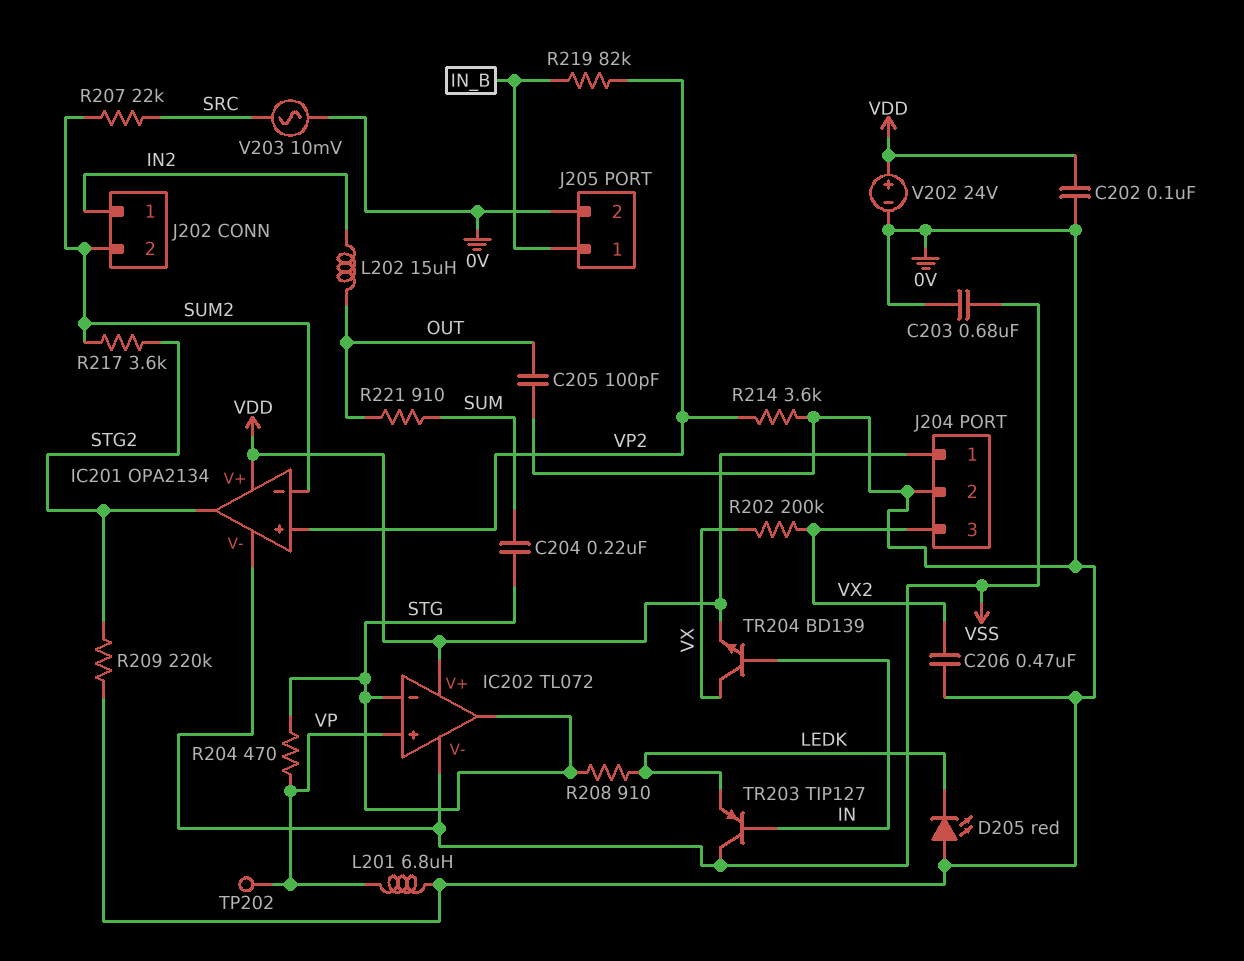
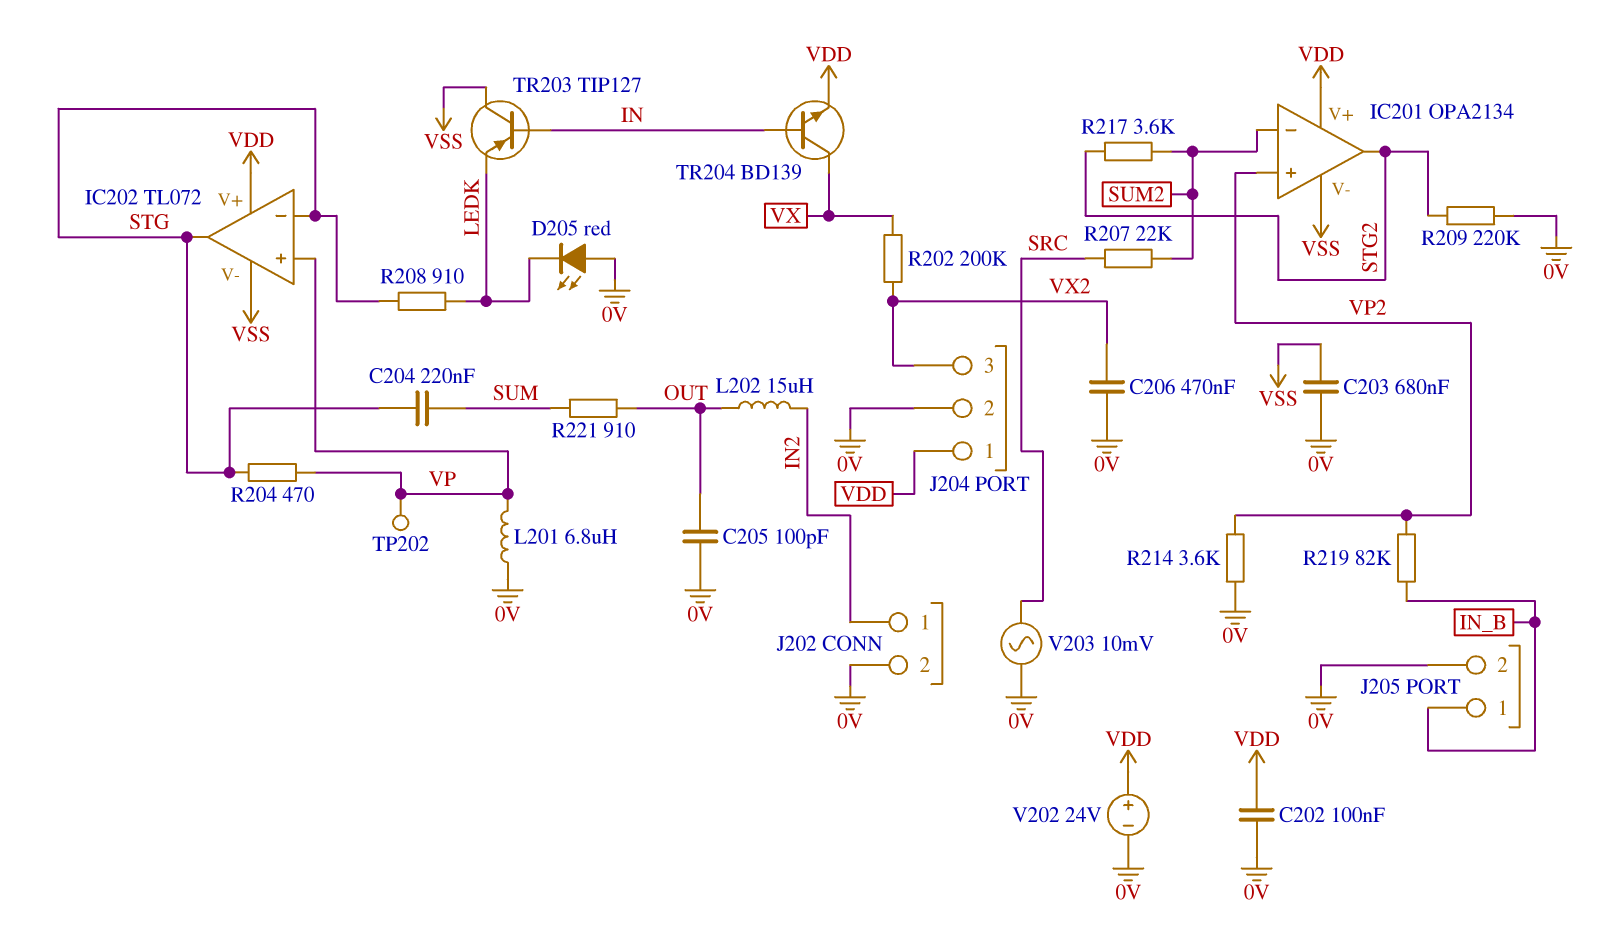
J202 pin 2: SUM2 -> 0V

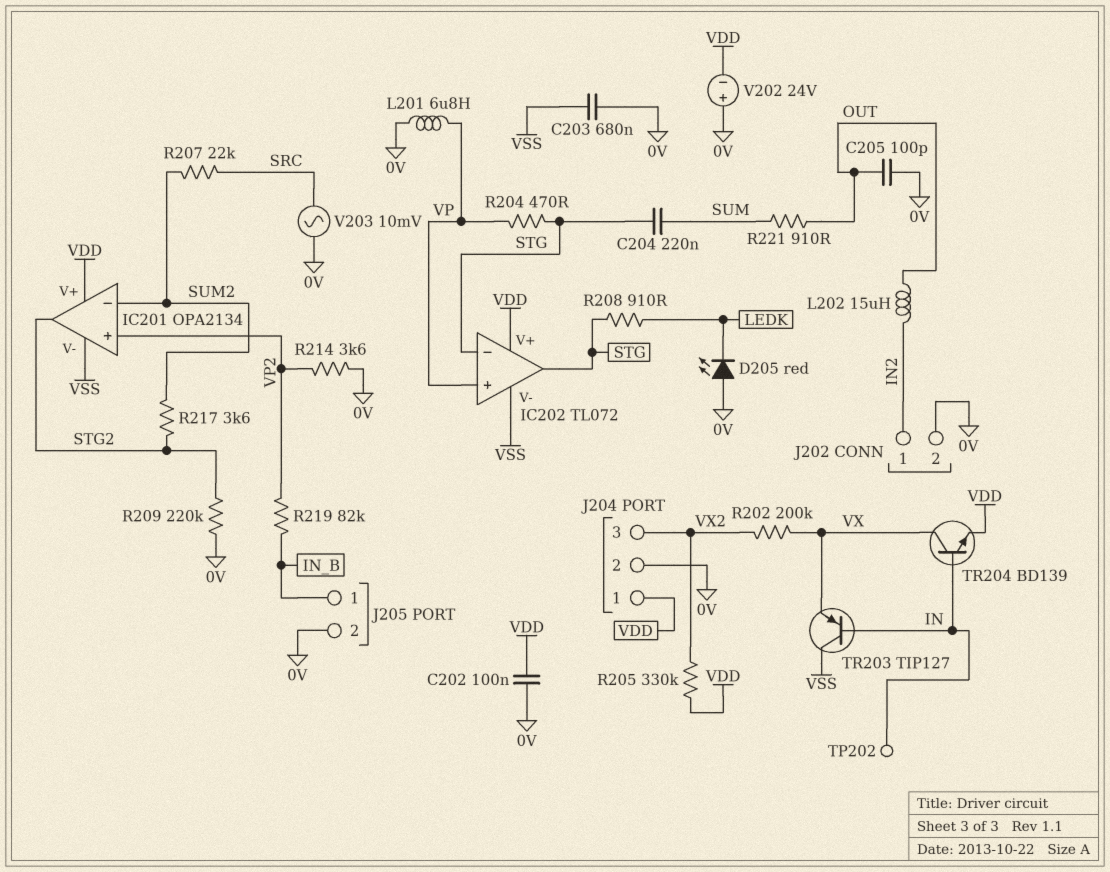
C206: 470nF (0V, VX2) -> none
R205: none -> 330k (VDD, VX2)
TP202: test point (VP) -> test point (IN)
TR203: PNP TIP127 (B IN, C VSS, E LEDK) -> PNP TIP127 (B IN, C VSS, E VX)
V202: 24V (plus VDD, minus 0V) -> 24V (plus 0V, minus VDD)

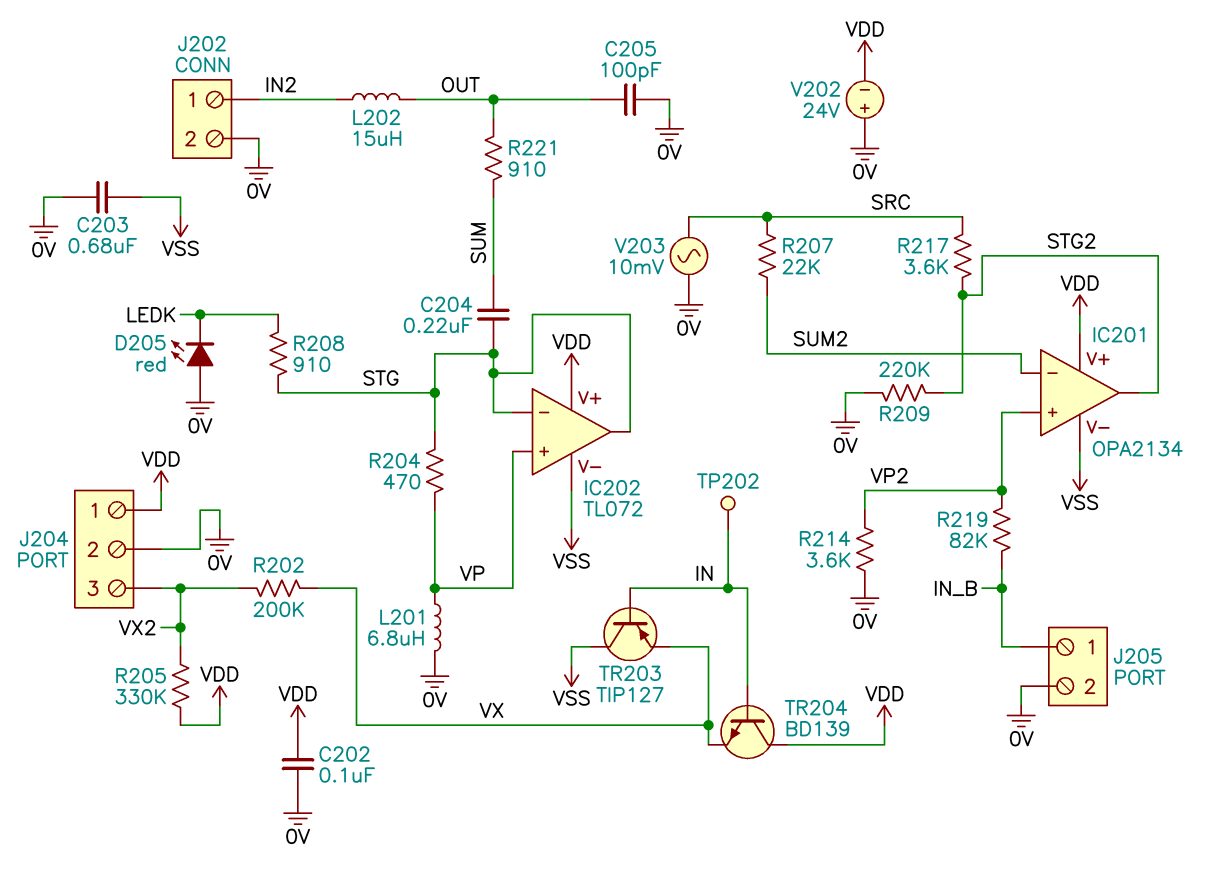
R217: 3.6k (STG2, SUM2) -> 3.6k (SRC, STG2)
TR204: NPN BD139 (B IN, C VX, E VDD) -> NPN BD139 (B IN, C VDD, E VX)

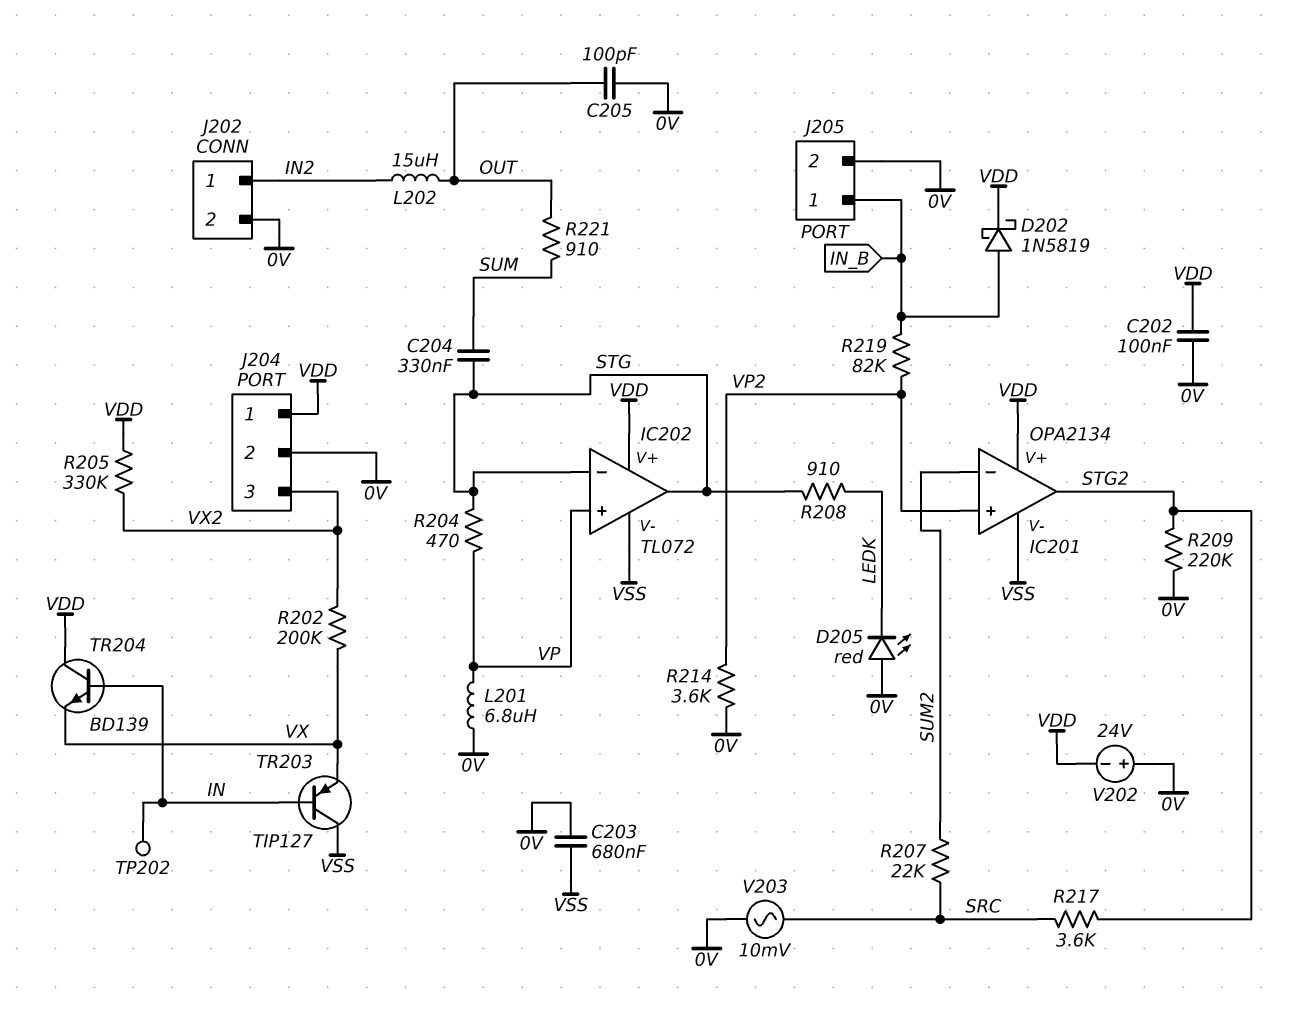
C204: 220nF (STG, SUM) -> 330nF (STG, SUM)
D202: none -> schottky 1N5819 (A IN_B, K VDD)

